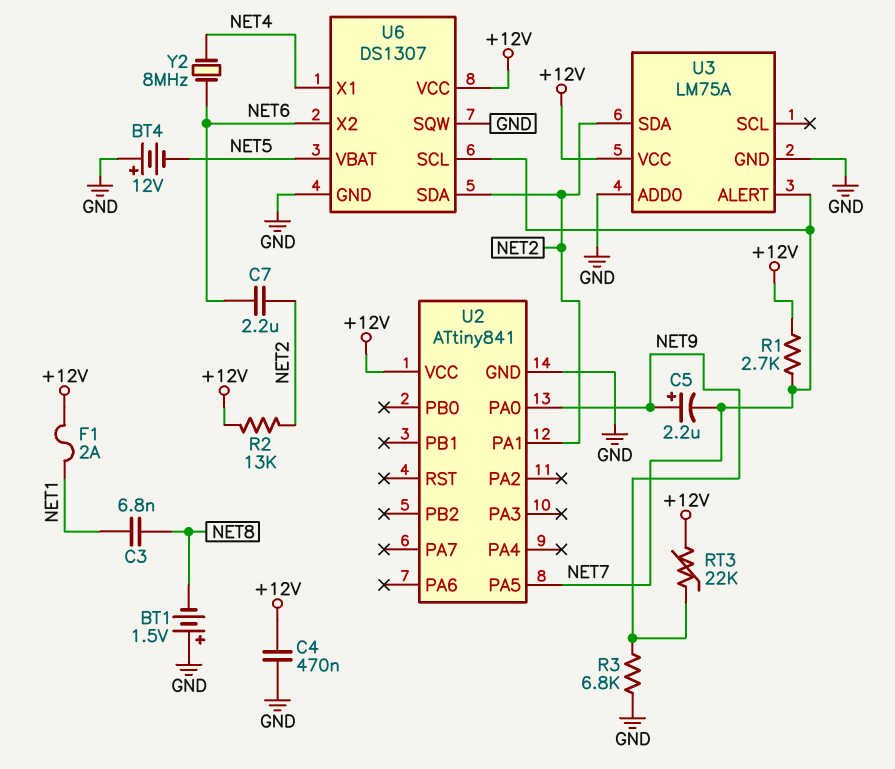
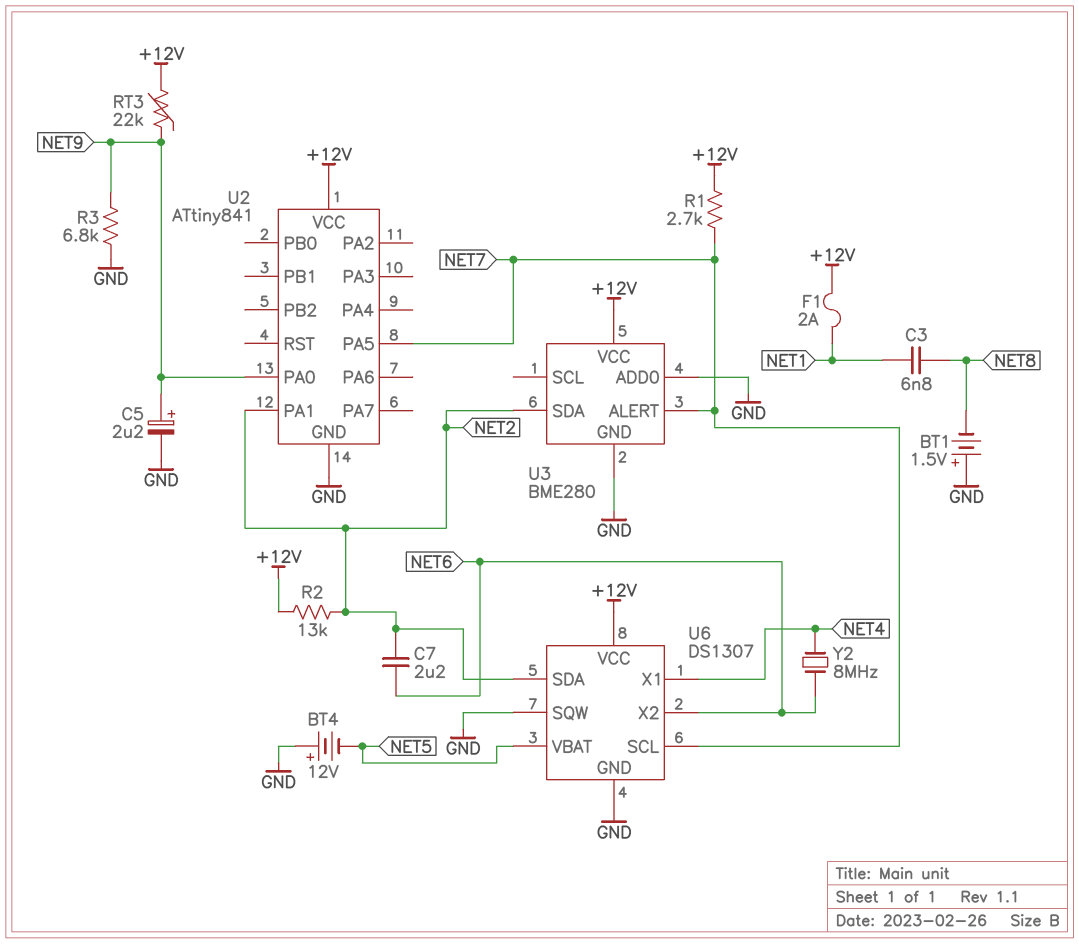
C4: 470nF (+12V, GND) -> none
C5: 2.2uF (plus NET9, minus NET7) -> 2.2uF (plus NET9, minus GND)
U3: LM75A -> BME280

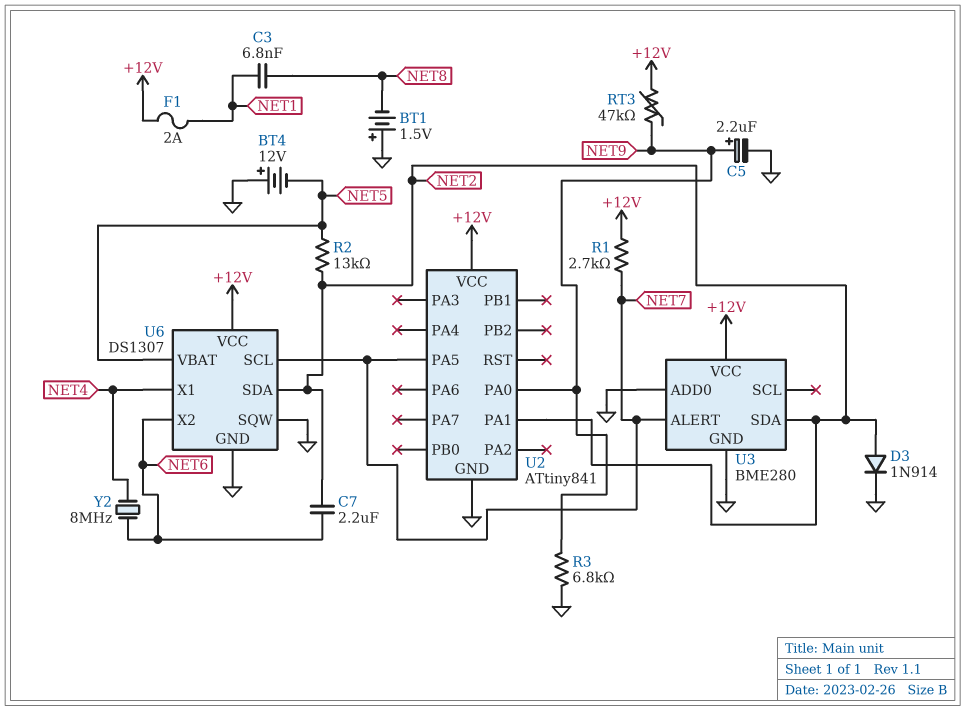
D3: none -> diode 1N914 (A NET2, K GND)
R2: 13k (+12V, NET2) -> 13k (NET2, NET5)
RT3: 22k (+12V, NET9) -> 47k (+12V, NET9)

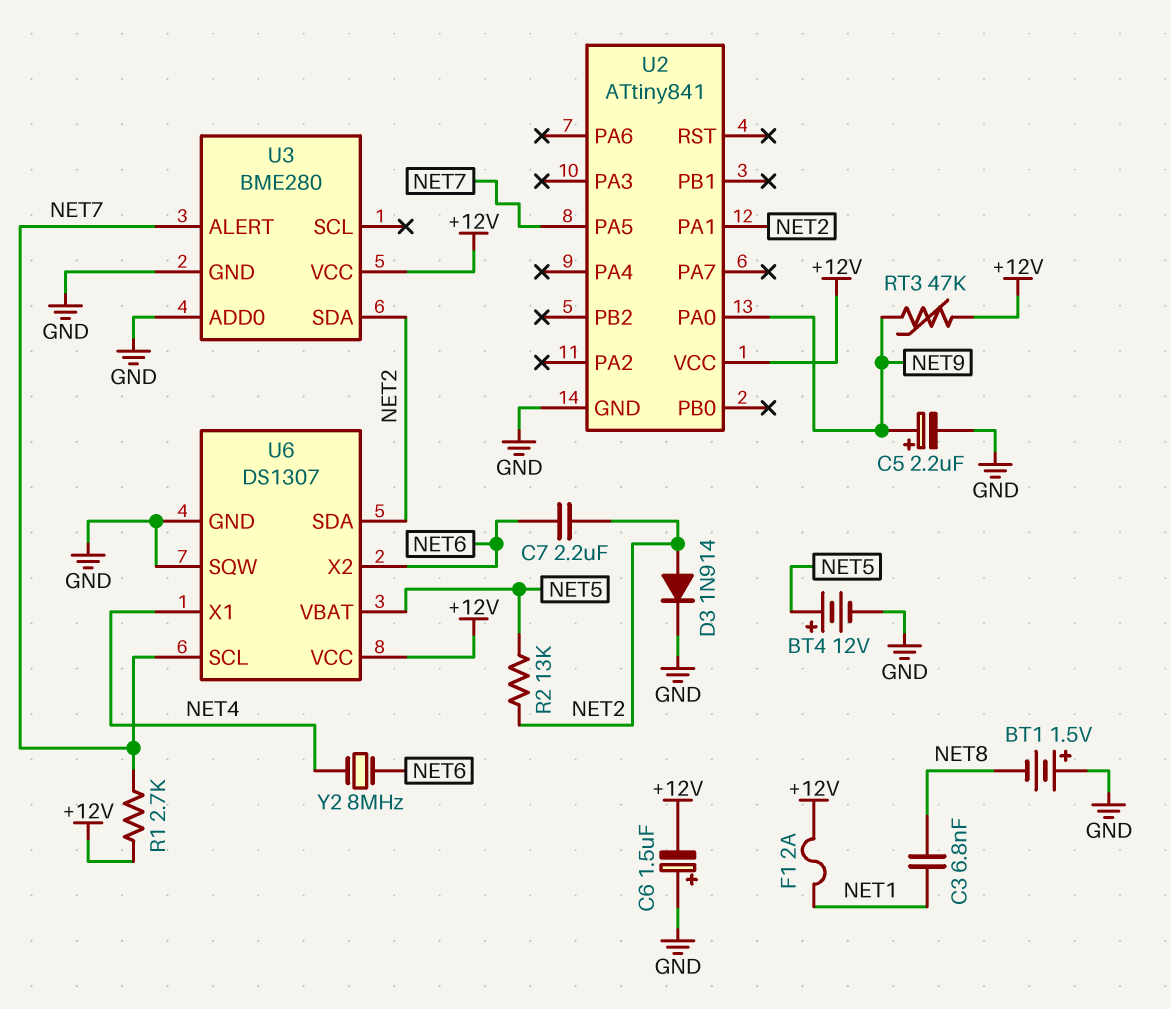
BT4: 12V (plus GND, minus NET5) -> 12V (plus NET5, minus GND)
C6: none -> 1.5uF (plus GND, minus +12V)
R3: 6.8k (GND, NET9) -> none

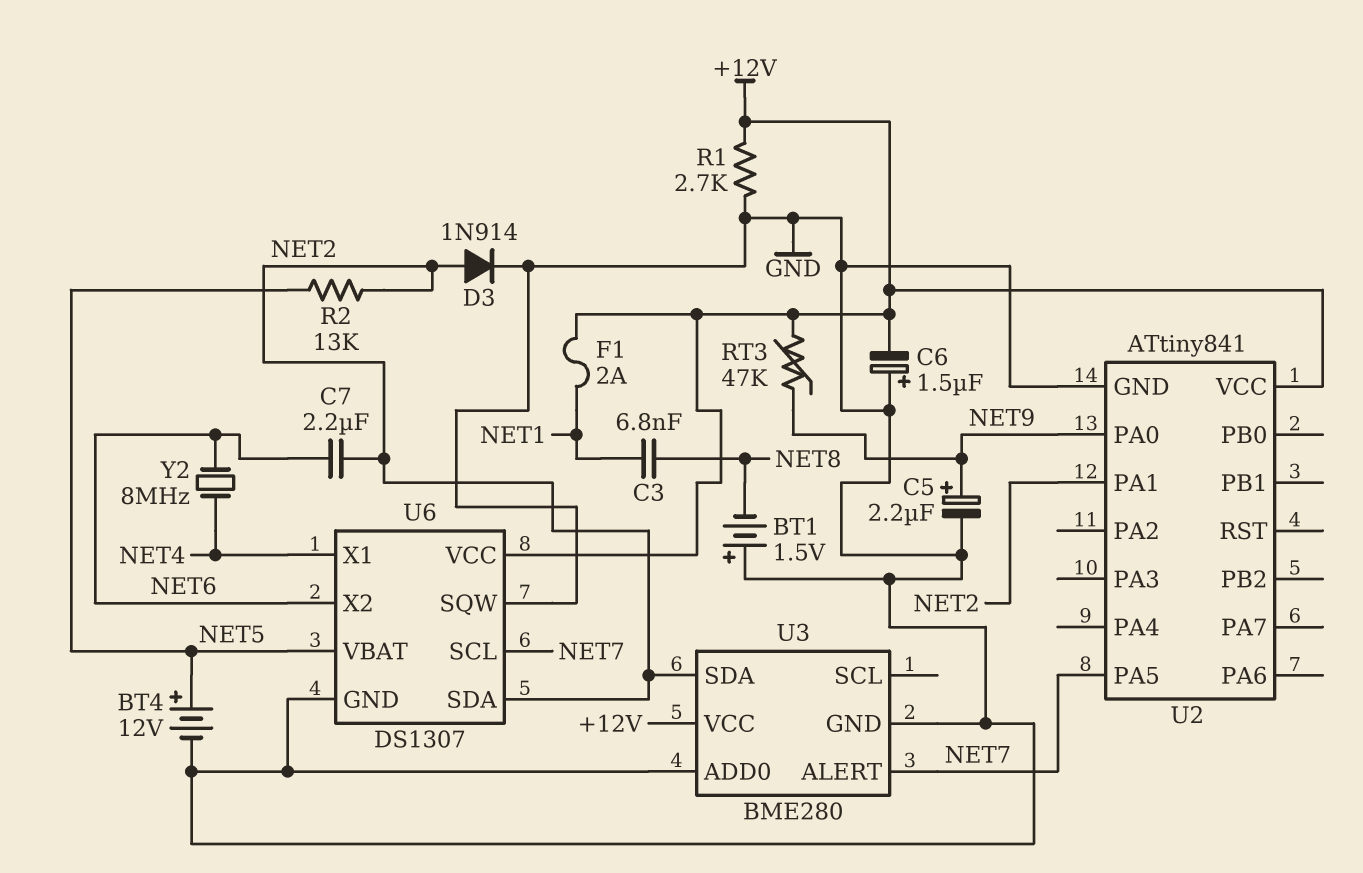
R1: 2.7k (+12V, NET7) -> 2.7k (+12V, GND)

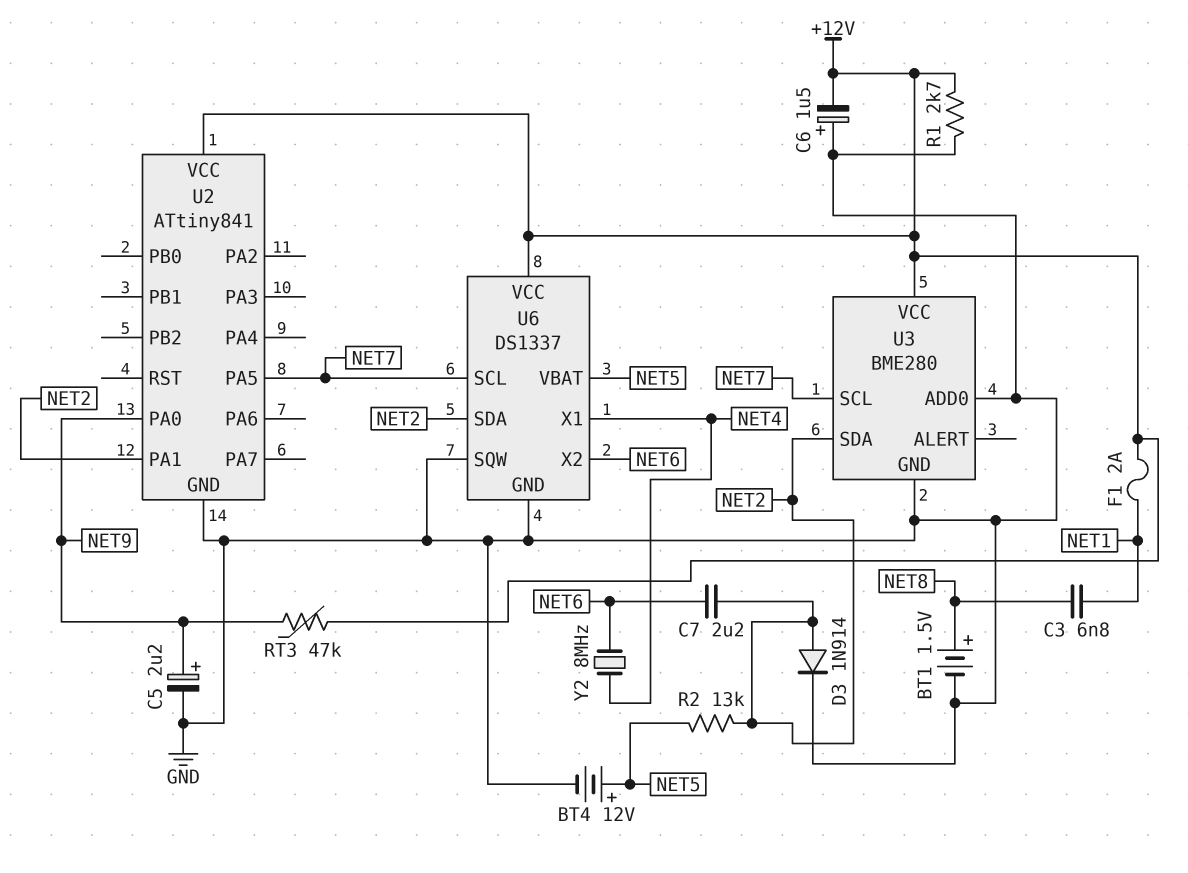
BT1: 1.5V (plus GND, minus NET8) -> 1.5V (plus NET8, minus GND)
U3 pin ALERT: NET7 -> none
U3 pin SCL: none -> NET7
U6: DS1307 -> DS1337

